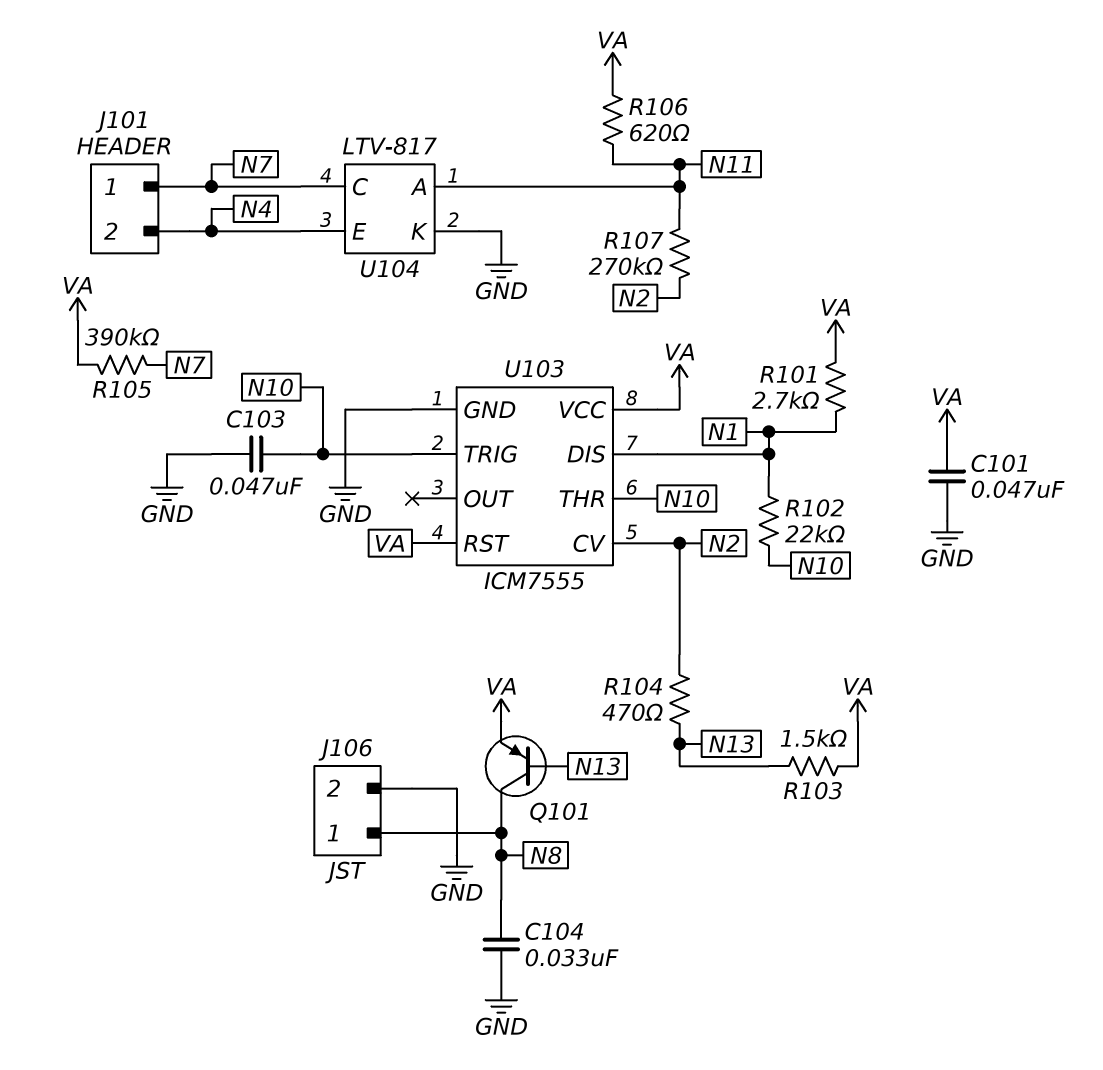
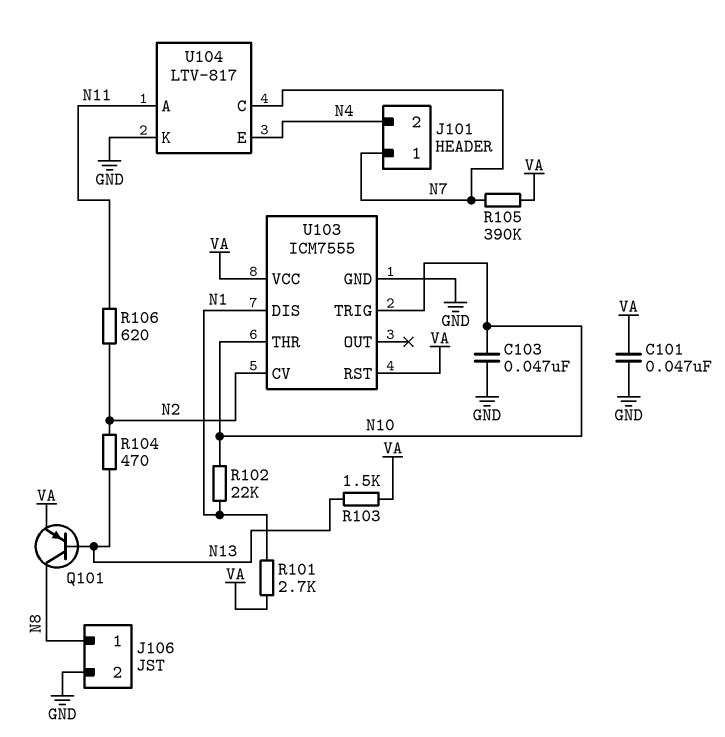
C104: 33nF (GND, N8) -> none
R106: 620 (N11, VA) -> 620 (N2, N11)
R107: 270k (N2, N11) -> none

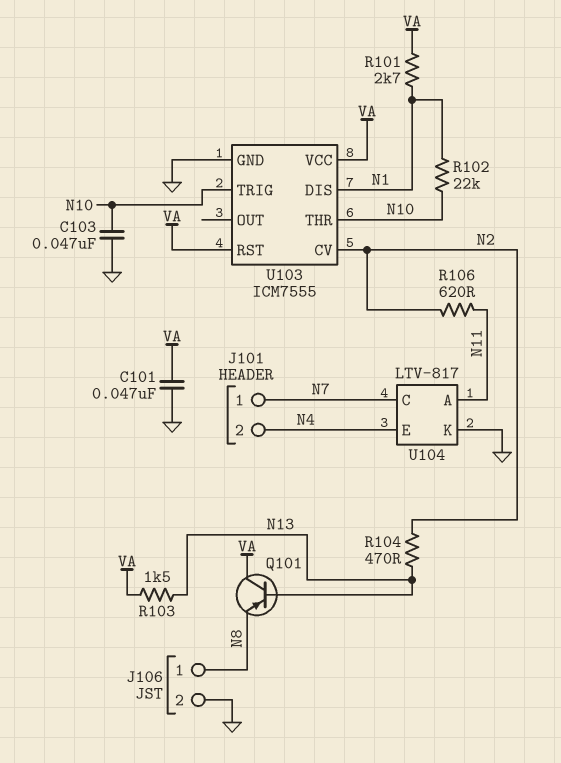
Q101: PNP (B N13, C N8, E VA) -> PNP (B N13, C VA, E N8)
R105: 390k (N7, VA) -> none

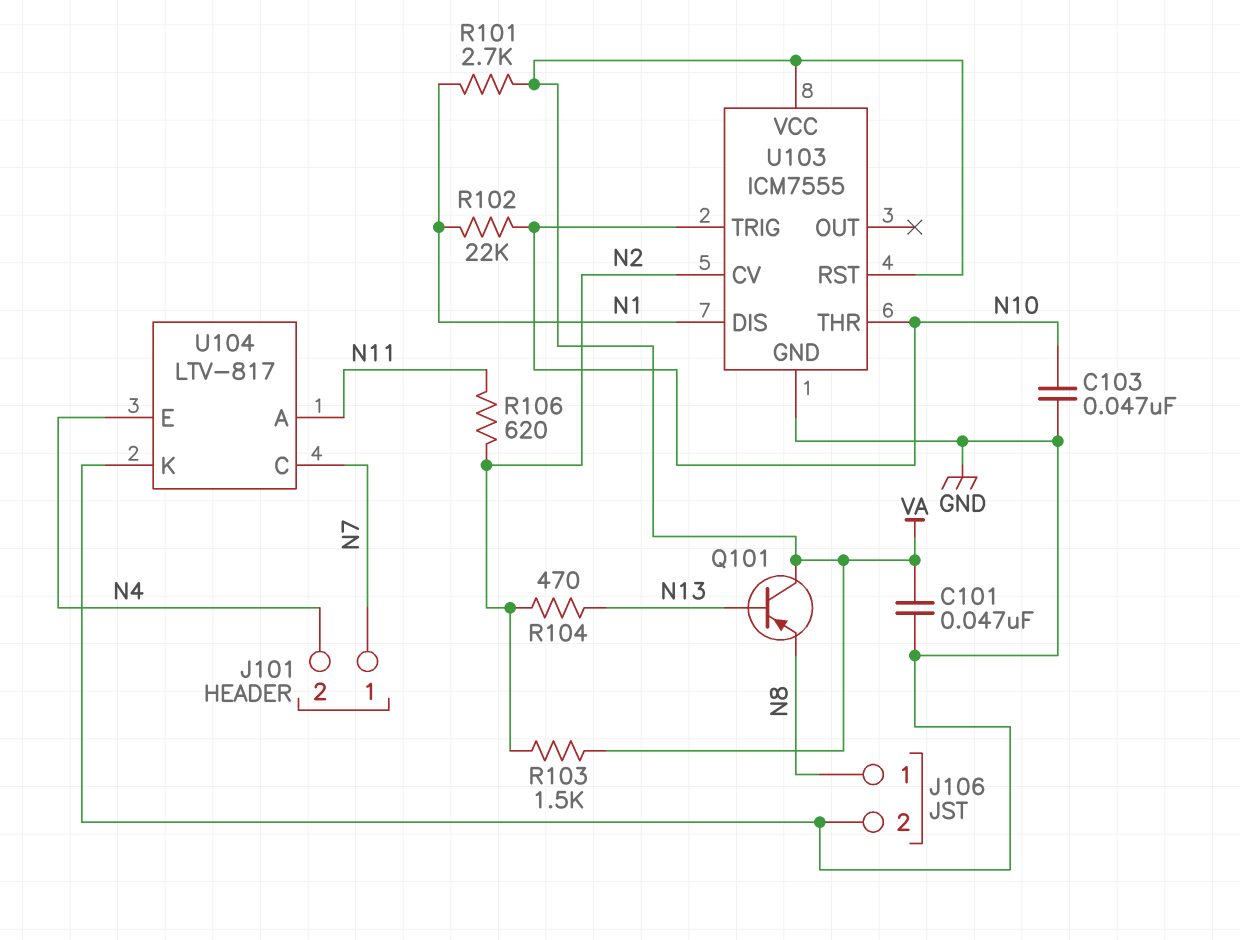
R103: 1.5k (N13, VA) -> 1.5k (N2, VA)

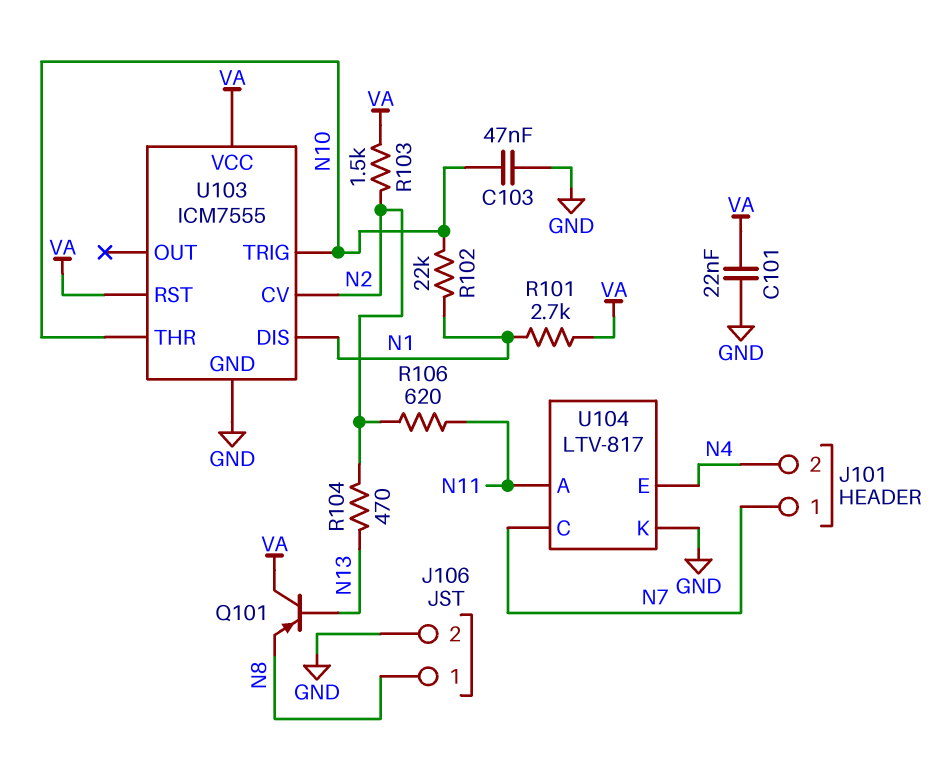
C101: 47nF (GND, VA) -> 22nF (GND, VA)

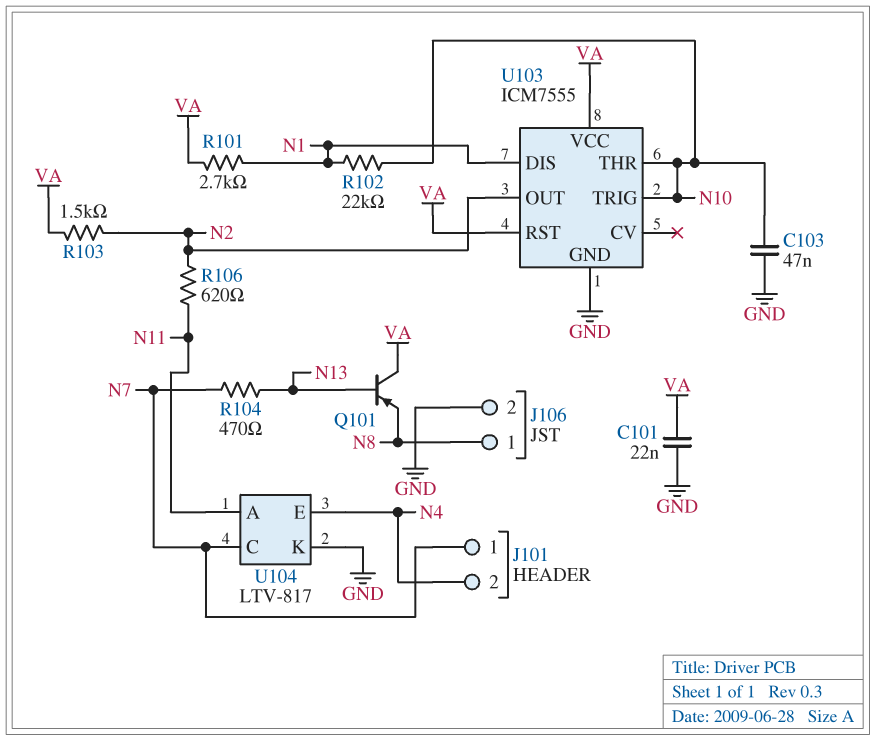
R104: 470 (N2, N13) -> 470 (N7, N13)
U103 pin CV: N2 -> none
U103 pin OUT: none -> N2

